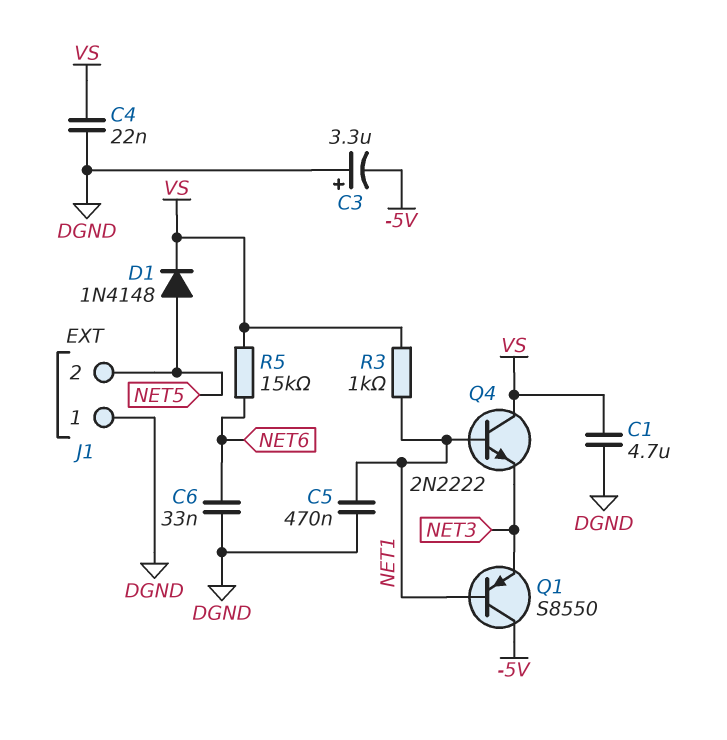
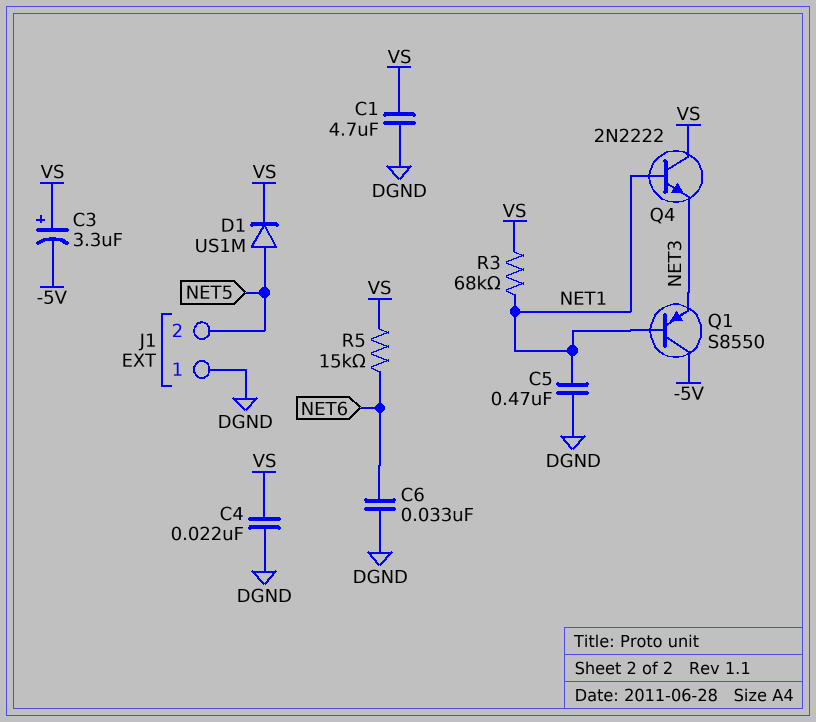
C3: 3.3uF (plus DGND, minus -5V) -> 3.3uF (plus VS, minus -5V)
D1: diode 1N4148 (A NET5, K VS) -> diode US1M (A NET5, K VS)
R3: 1k (NET1, VS) -> 68k (NET1, VS)

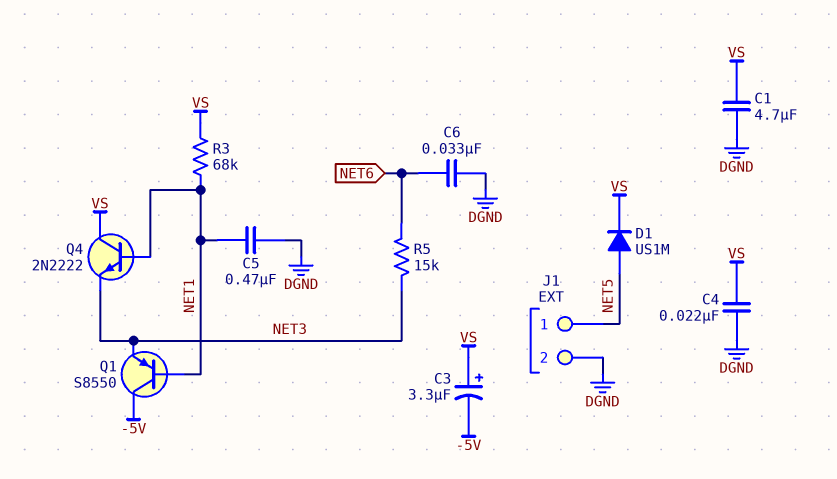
J1 pin 1: DGND -> NET5
J1 pin 2: NET5 -> DGND
R5: 15k (NET6, VS) -> 15k (NET3, NET6)

